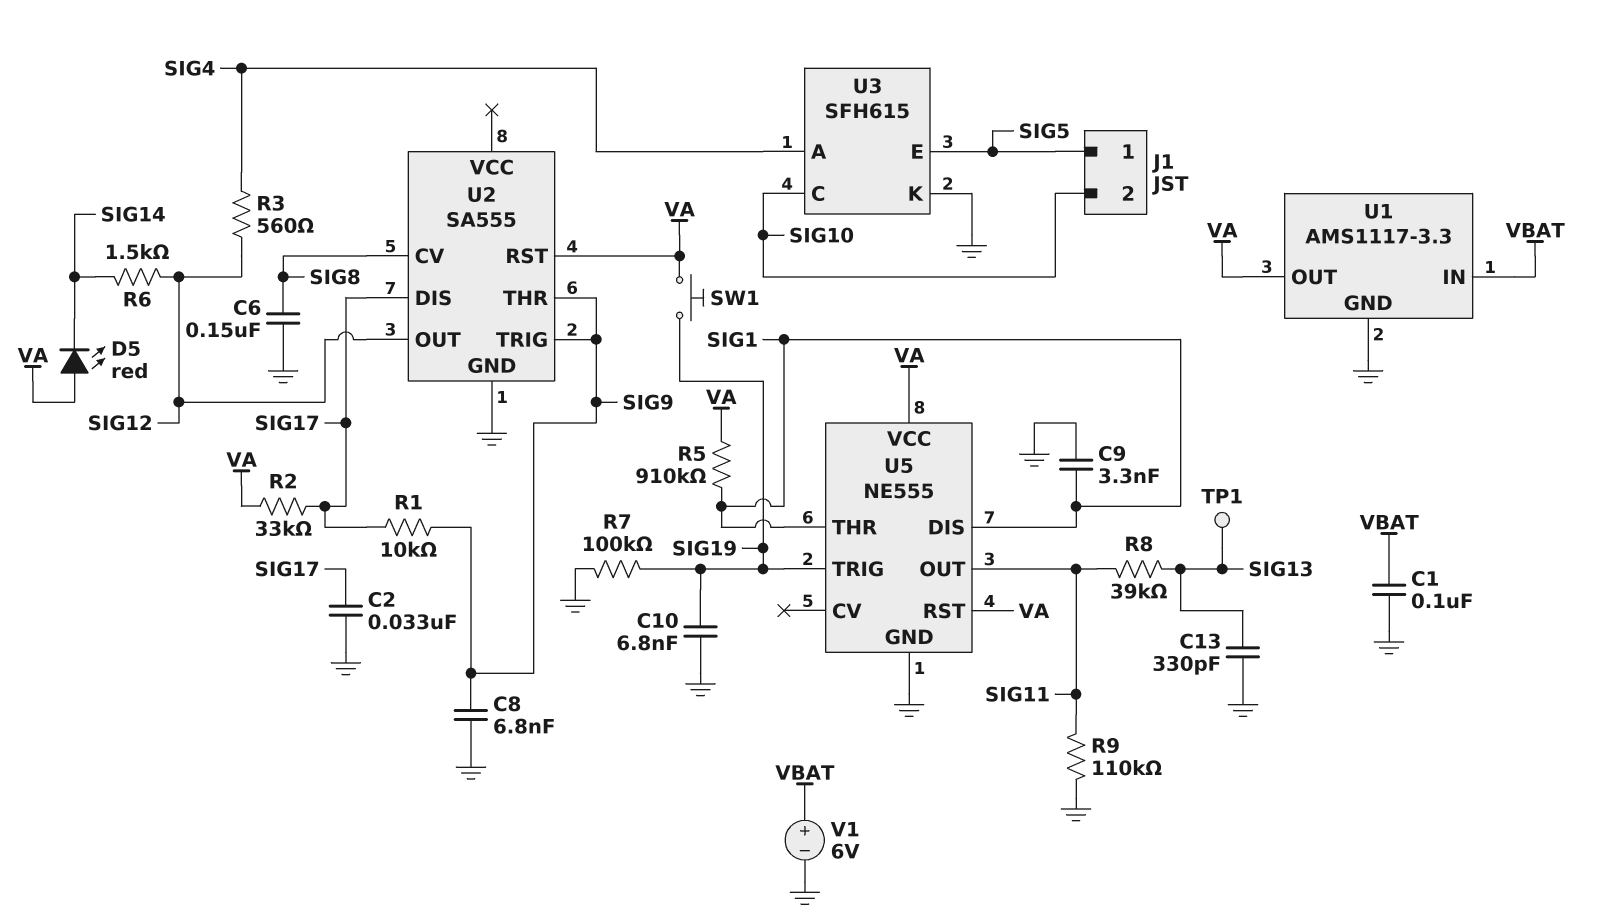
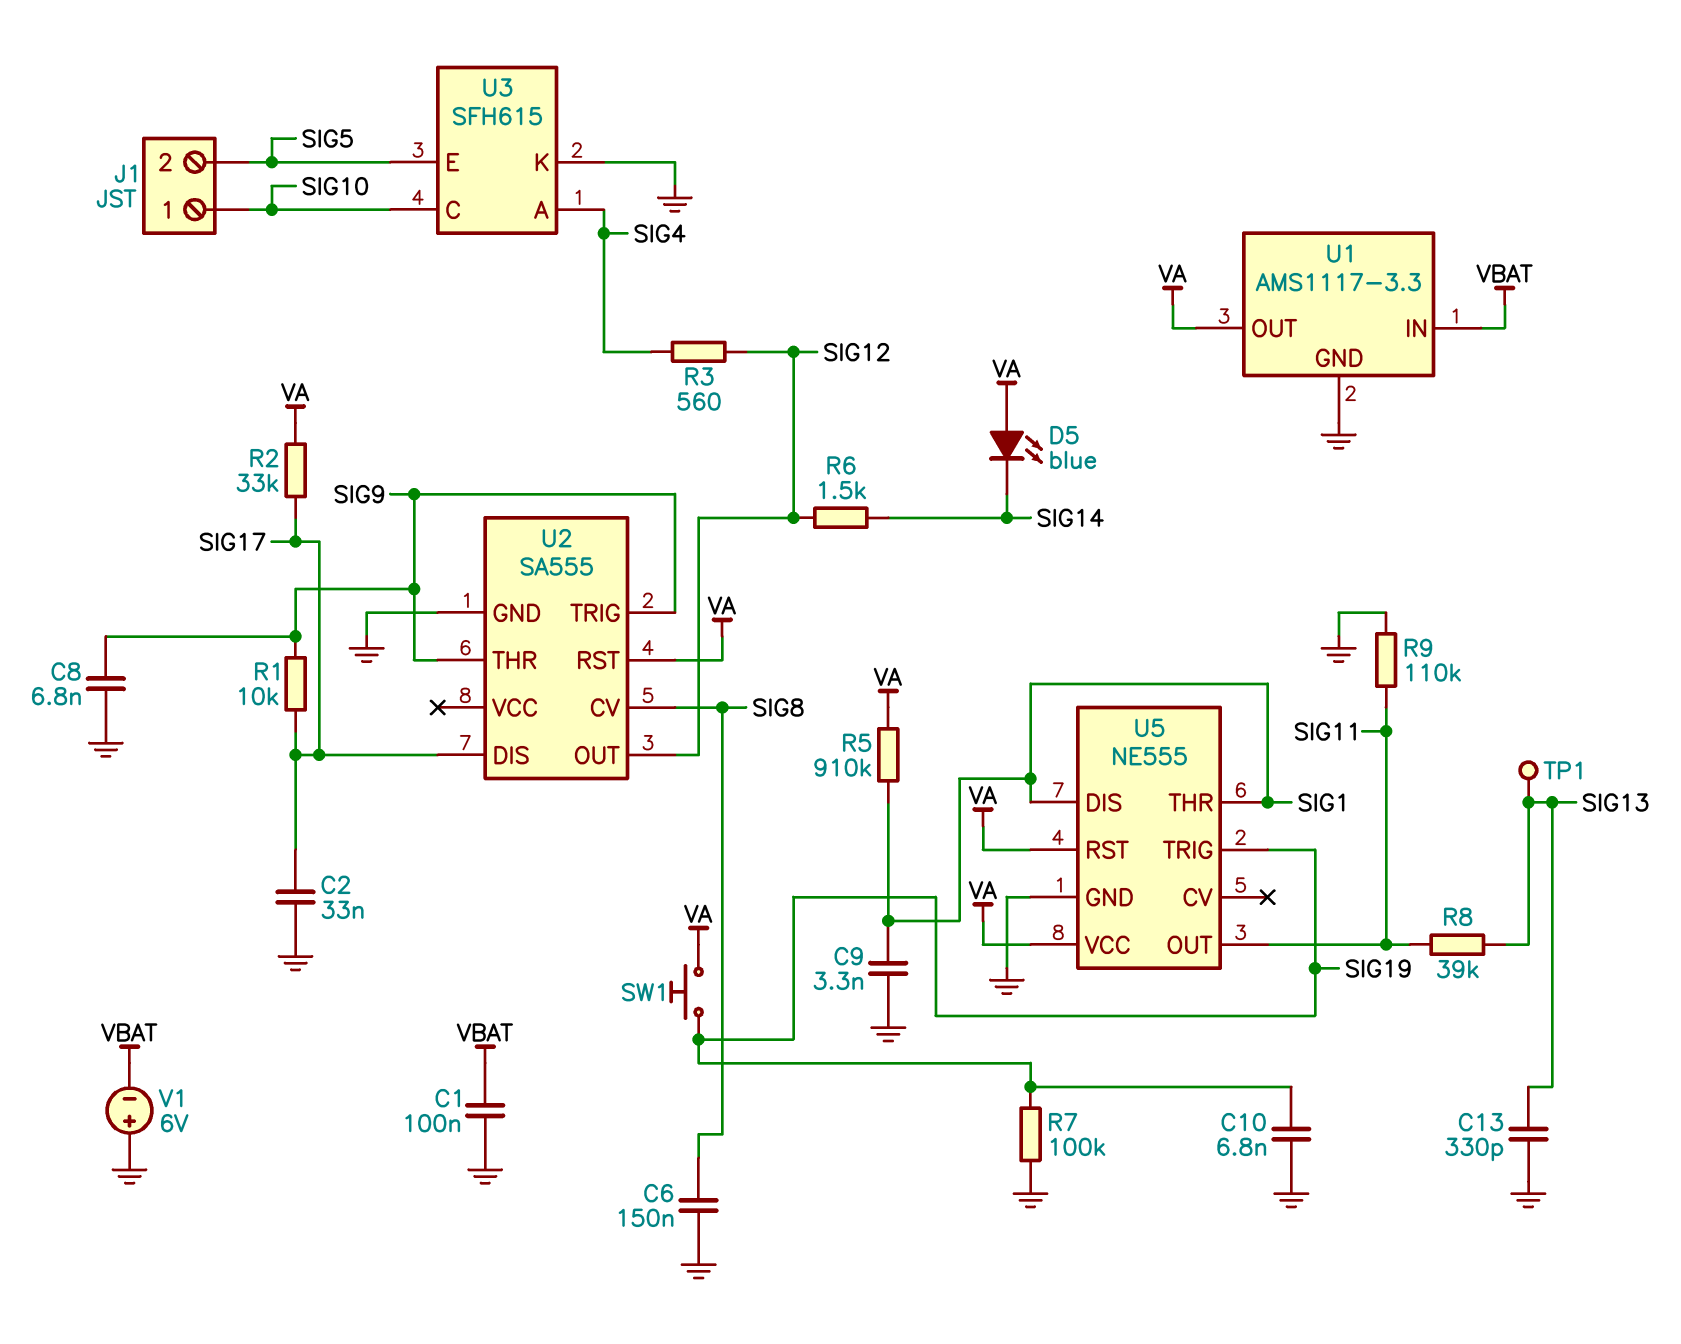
D5: LED red (A VA, K SIG14) -> LED blue (A VA, K SIG14)
J1 pin 1: SIG5 -> SIG10
J1 pin 2: SIG10 -> SIG5
V1: 6V (plus VBAT, minus GND) -> 6V (plus GND, minus VBAT)

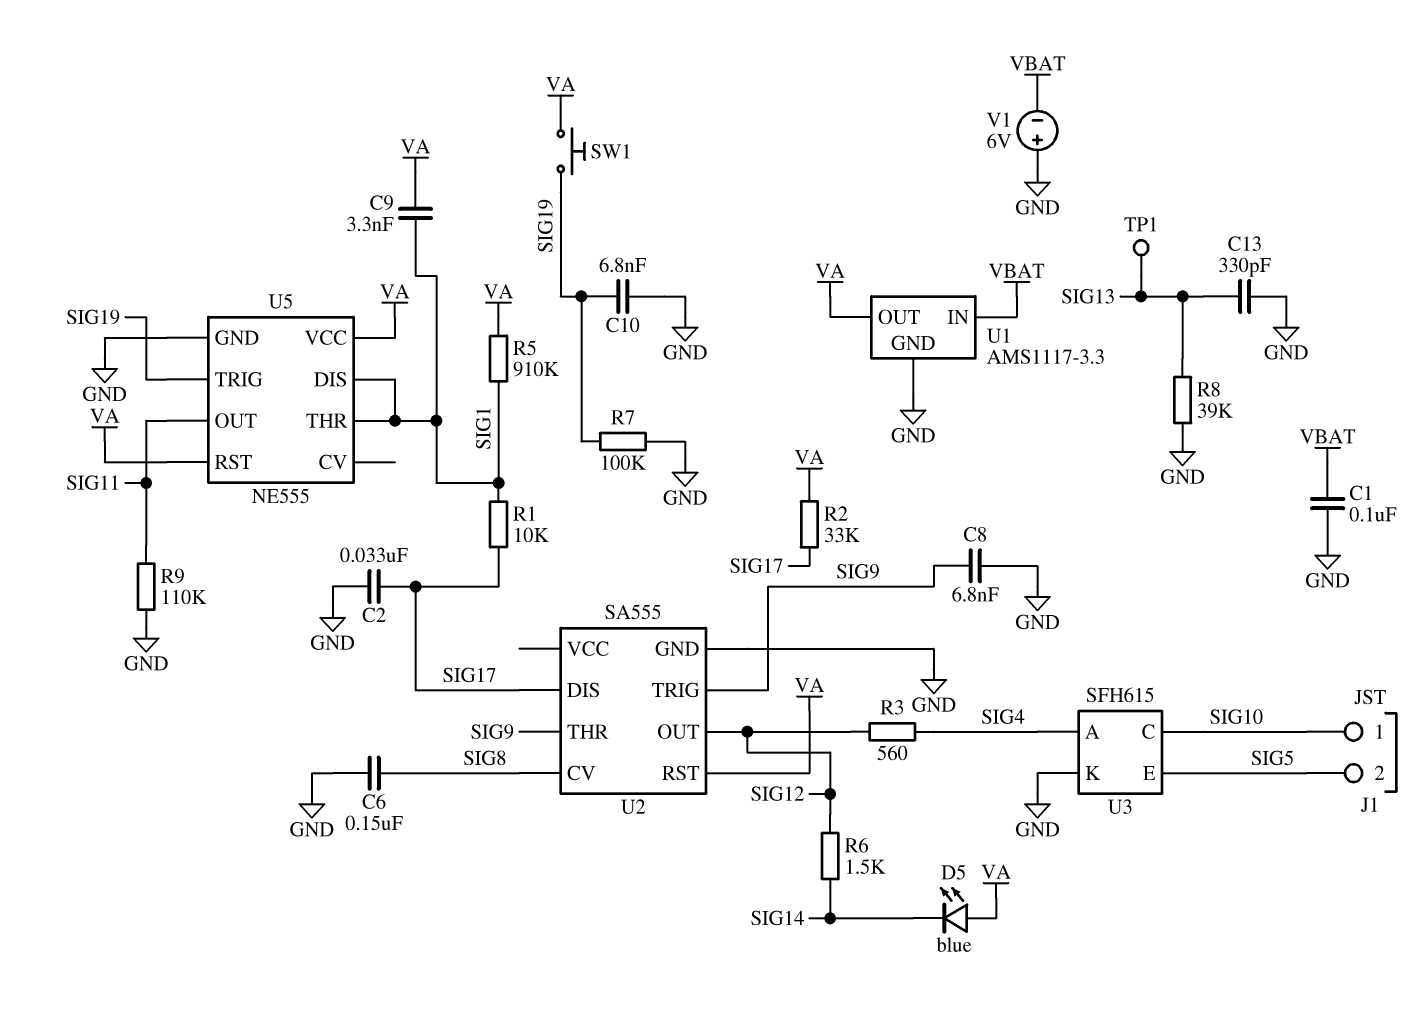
C9: 3.3nF (GND, SIG1) -> 3.3nF (SIG1, VA)
R1: 10k (SIG9, SIG17) -> 10k (SIG1, SIG17)
R8: 39k (SIG11, SIG13) -> 39k (GND, SIG13)

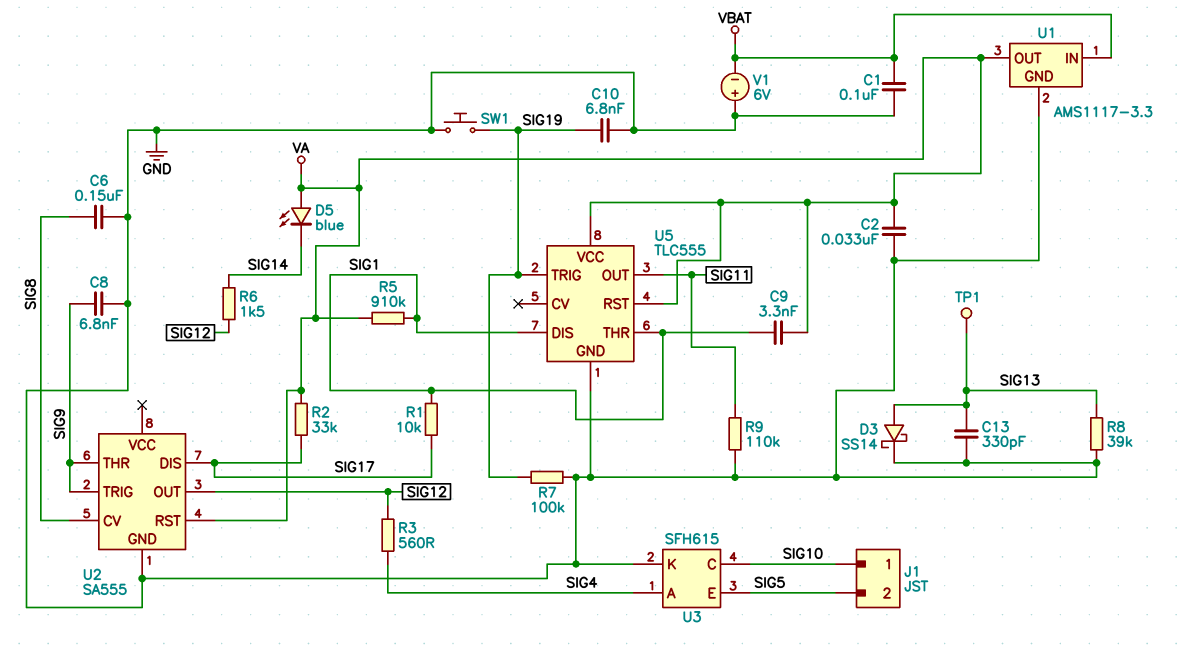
C2: 33nF (GND, SIG17) -> 33nF (GND, VA)
D3: none -> schottky SS14 (A SIG13, K GND)
SW1: button (SIG19, VA) -> button (GND, SIG19)
U5: NE555 -> TLC555

